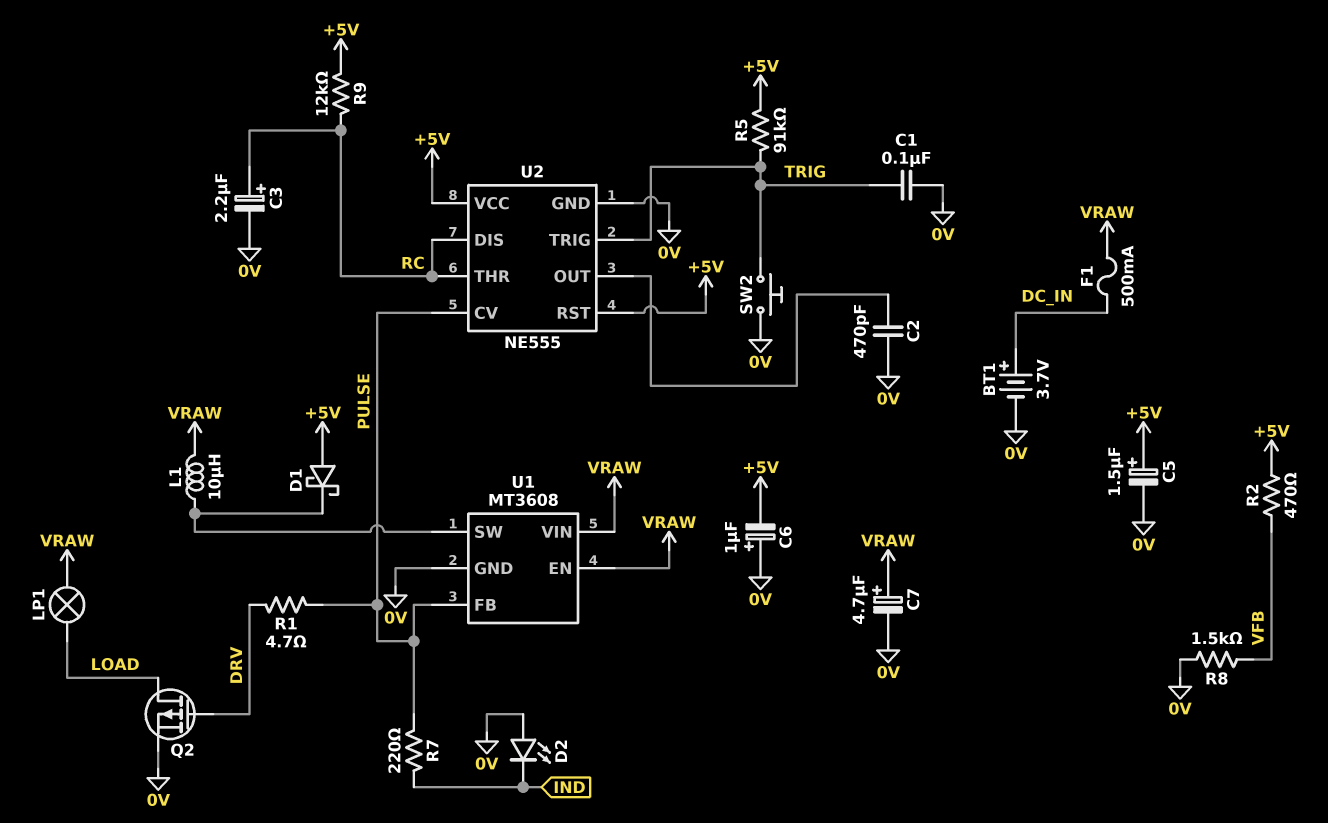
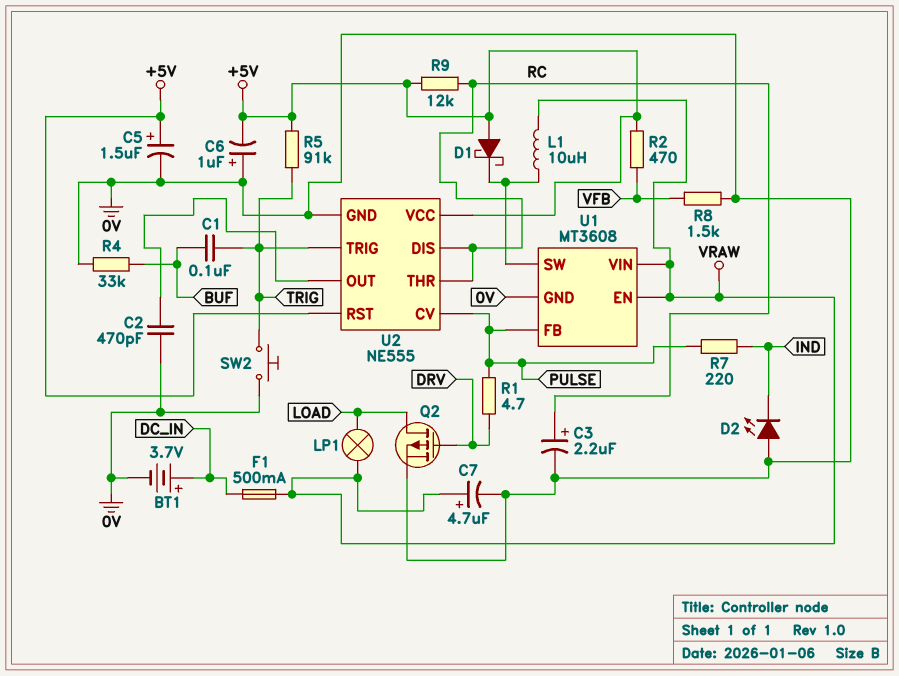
C1: 100nF (0V, TRIG) -> 100nF (BUF, TRIG)
R4: none -> 33k (0V, BUF)

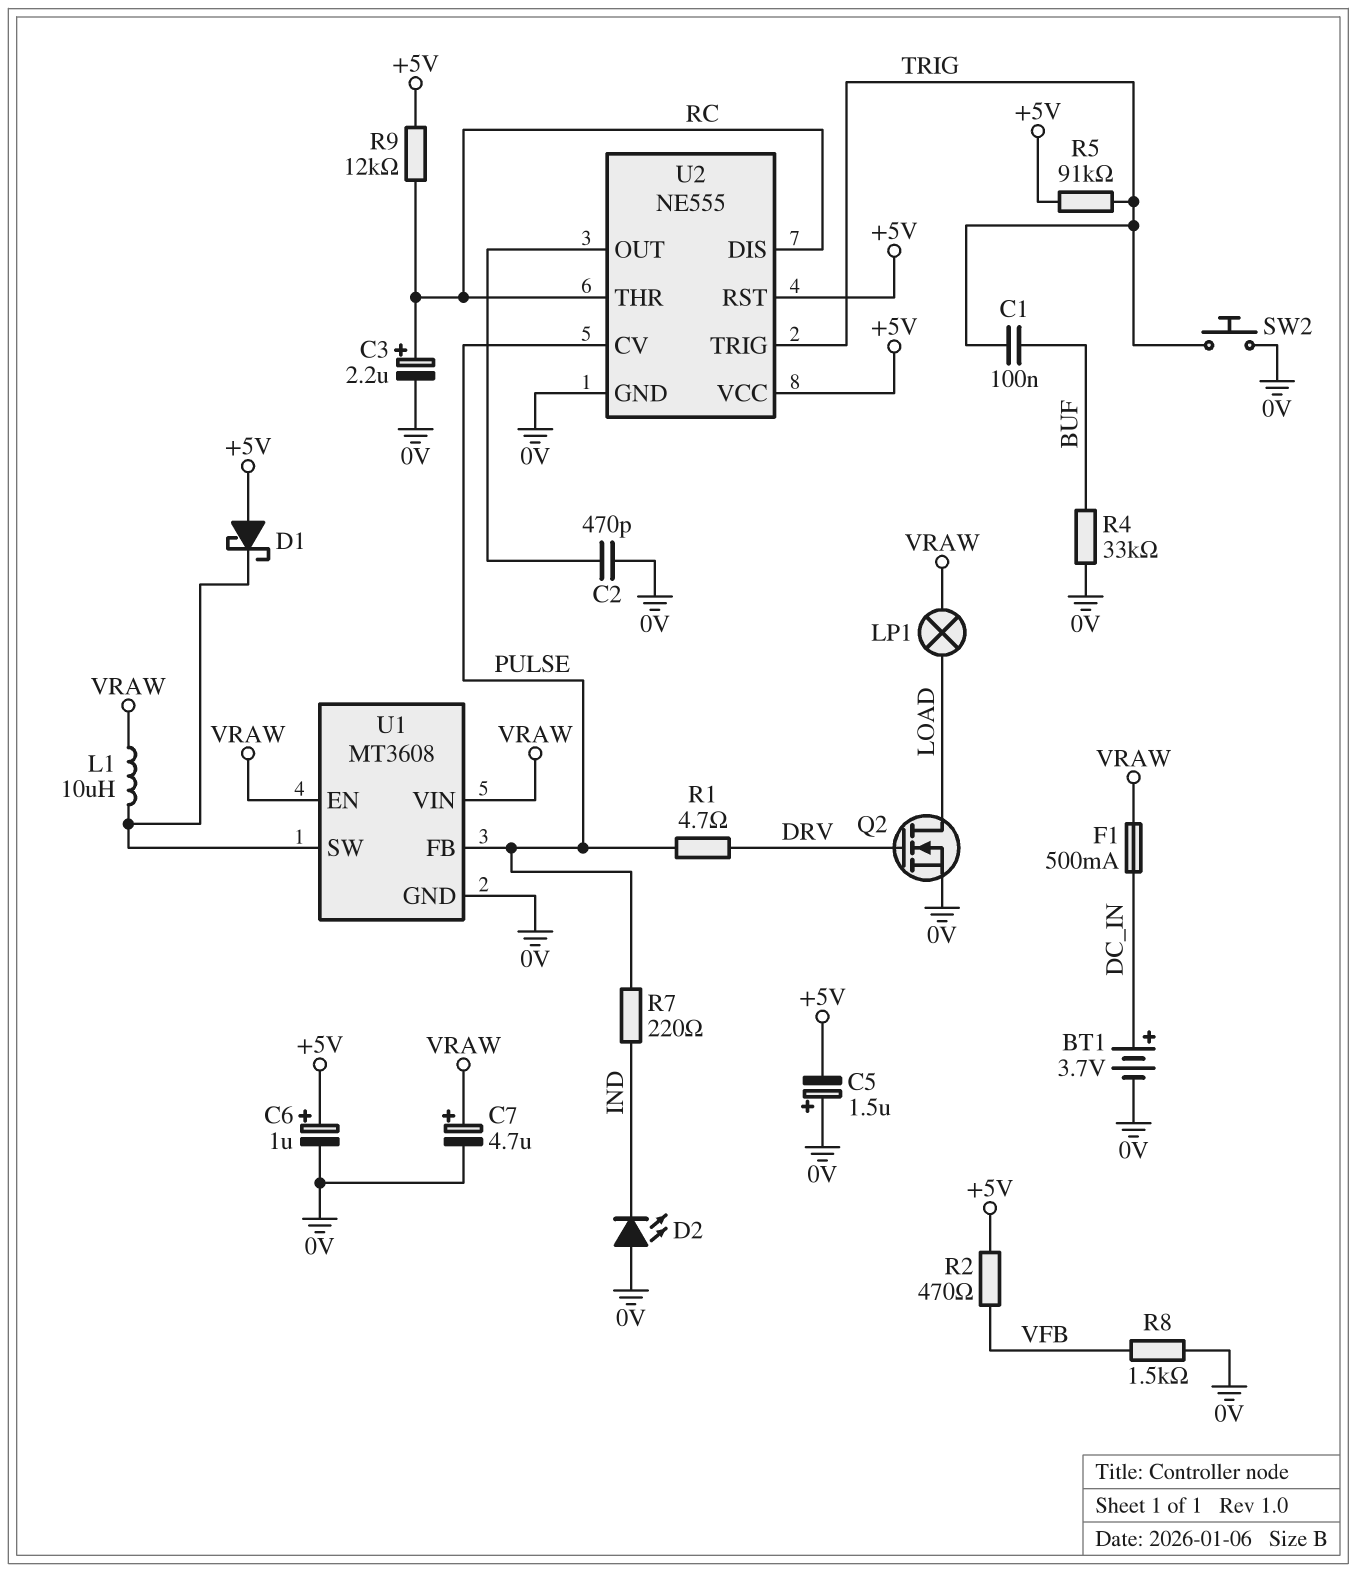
C5: 1.5uF (plus +5V, minus 0V) -> 1.5uF (plus 0V, minus +5V)
C6: 1uF (plus 0V, minus +5V) -> 1uF (plus +5V, minus 0V)
Q2: PMOS (G DRV, D LOAD, S 0V) -> NMOS (G DRV, D LOAD, S 0V)

